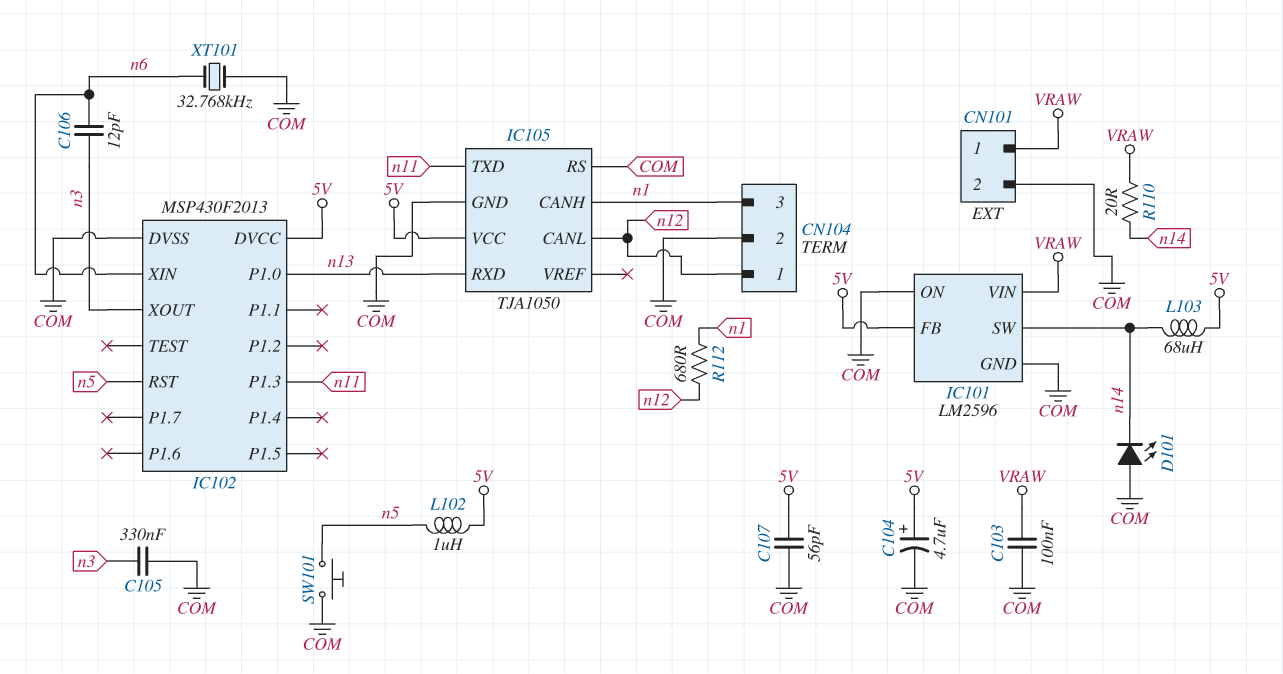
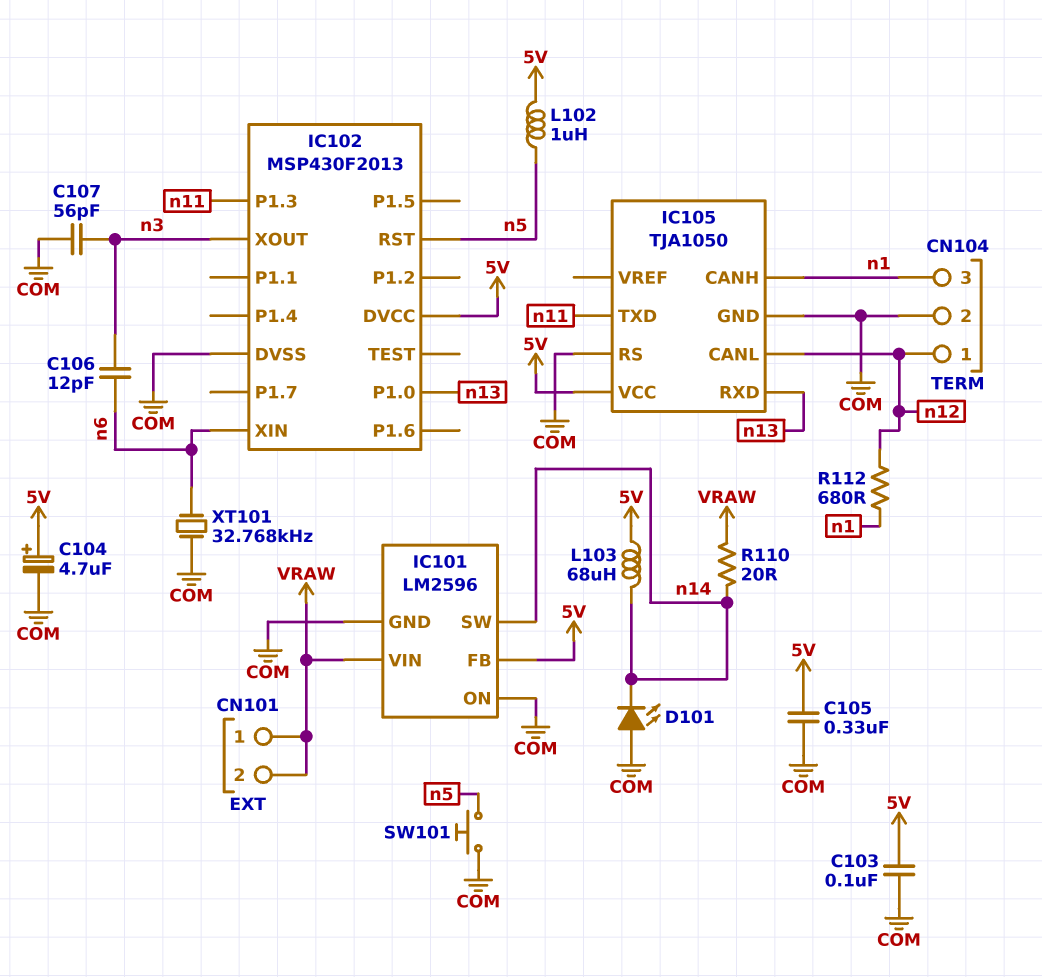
C103: 100nF (COM, VRAW) -> 100nF (5V, COM)
C105: 330nF (COM, n3) -> 330nF (5V, COM)
C107: 56pF (5V, COM) -> 56pF (COM, n3)
CN101 pin 2: COM -> VRAW

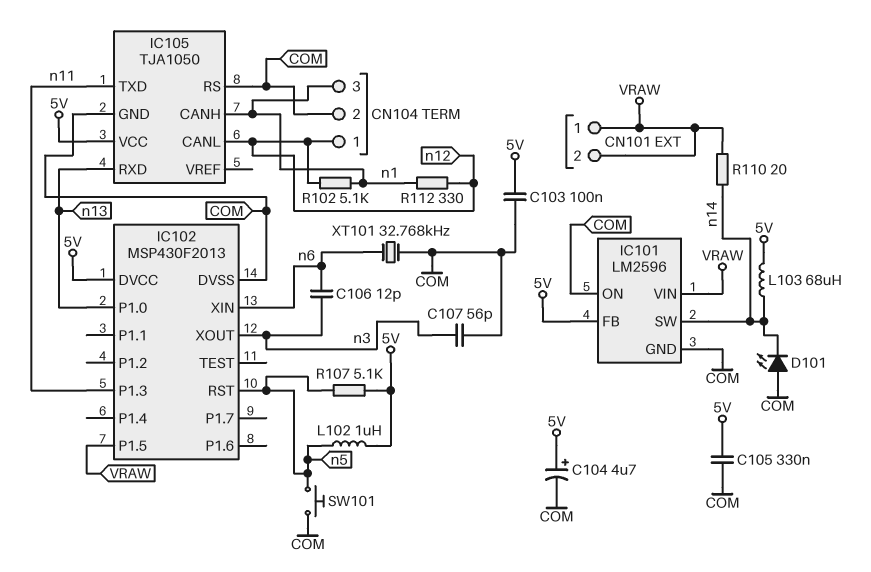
IC102 pin P1.5: none -> VRAW
R102: none -> 5.1k (n1, n12)
R107: none -> 5.1k (5V, n5)
R112: 680 (n1, n12) -> 330 (n1, n12)

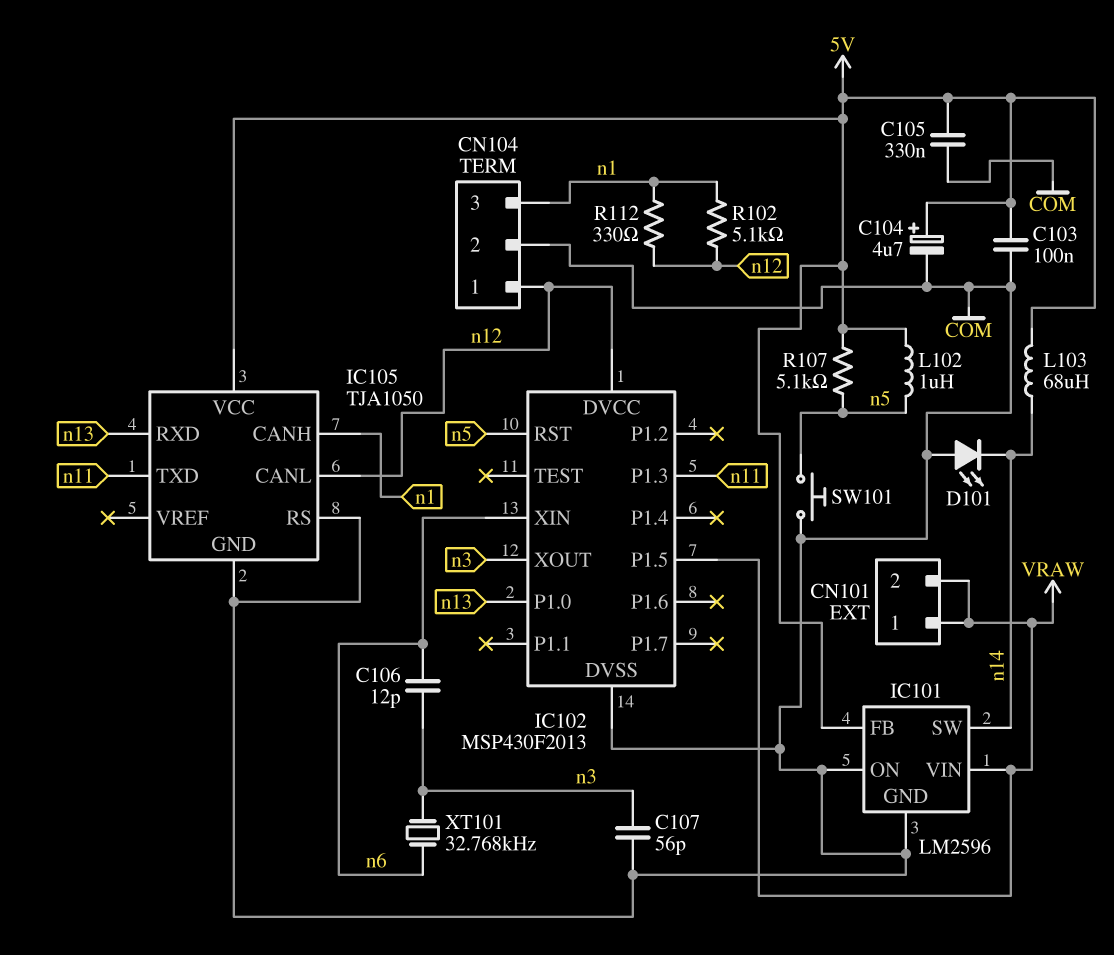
IC102 pin DVCC: 5V -> n12
R110: 20 (VRAW, n14) -> none
XT101: 32.768kHz (COM, n6) -> 32.768kHz (n3, n6)

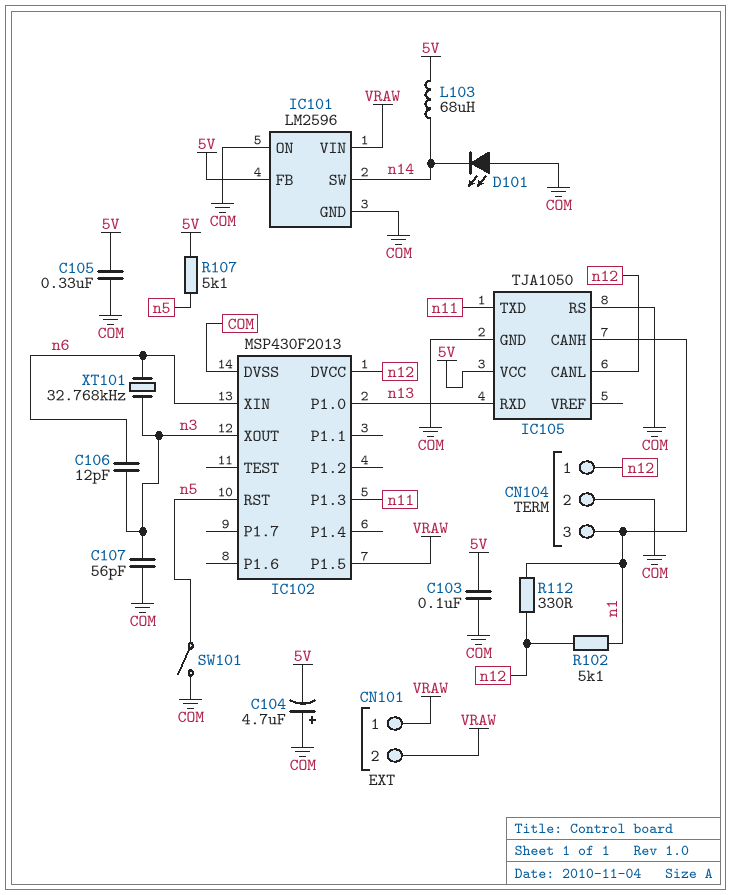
C104: 4.7uF (plus 5V, minus COM) -> 4.7uF (plus COM, minus 5V)
L102: 1uH (5V, n5) -> none
SW101: button (COM, n5) -> switch (COM, n5)

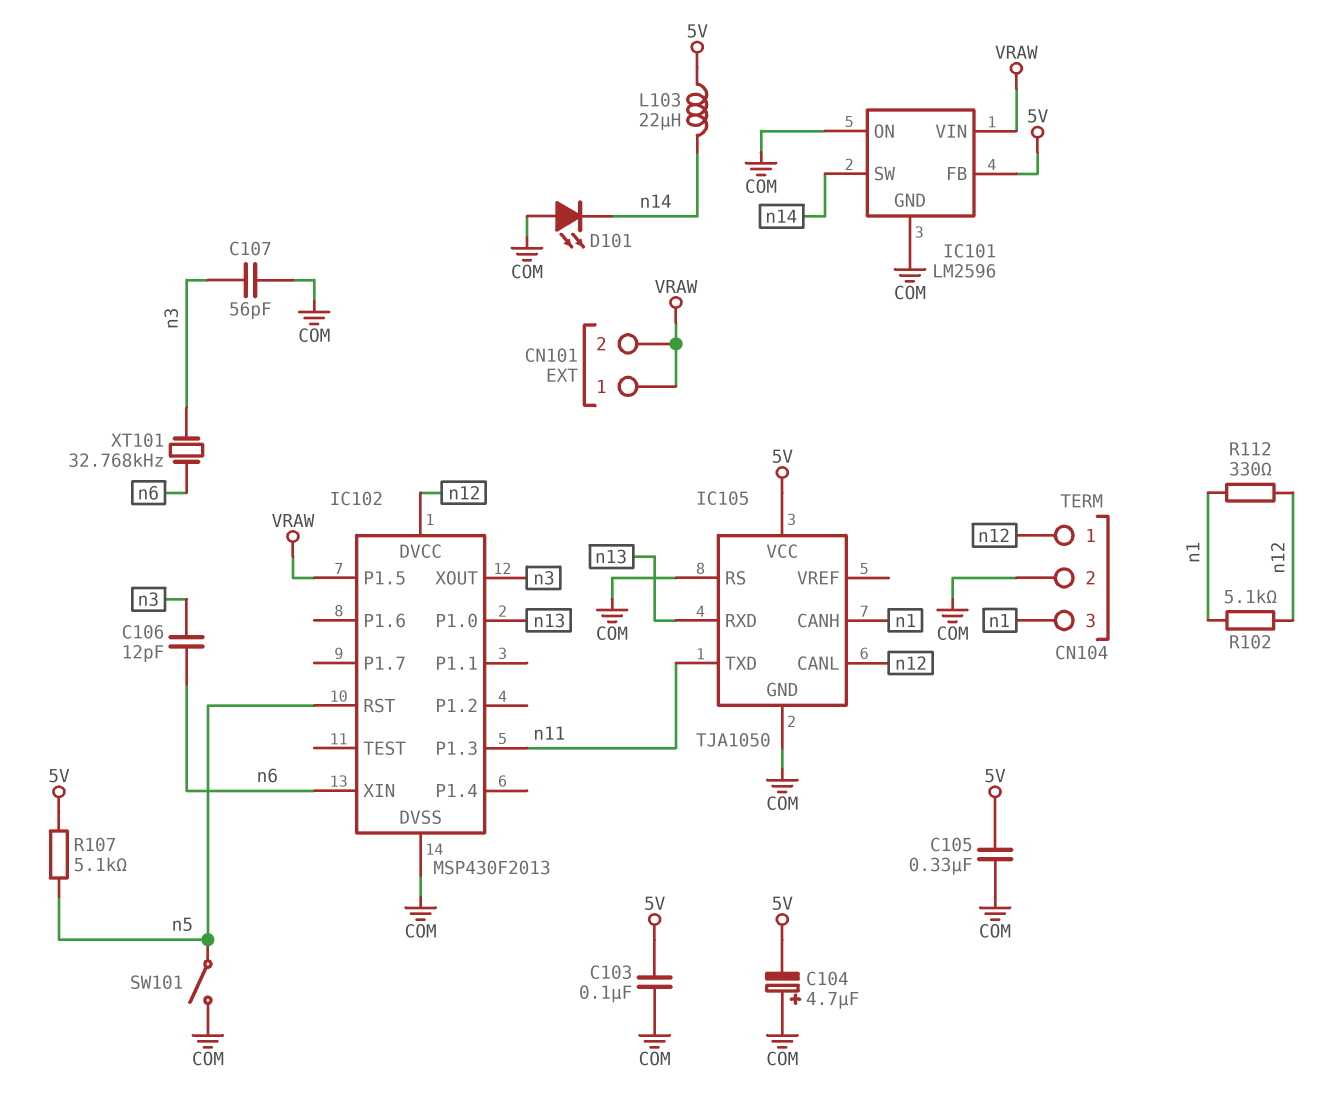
L103: 68uH (5V, n14) -> 22uH (5V, n14)

